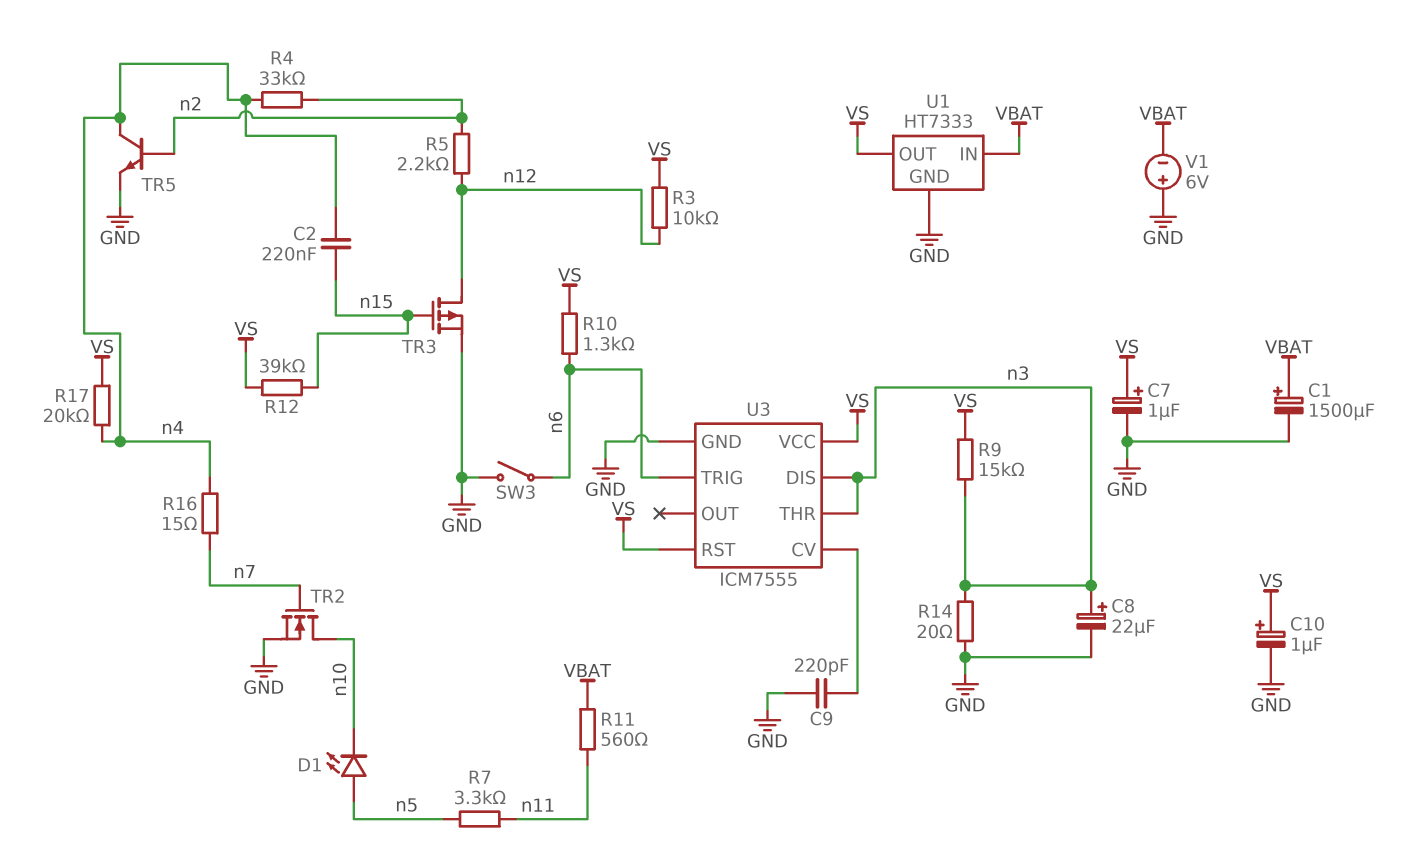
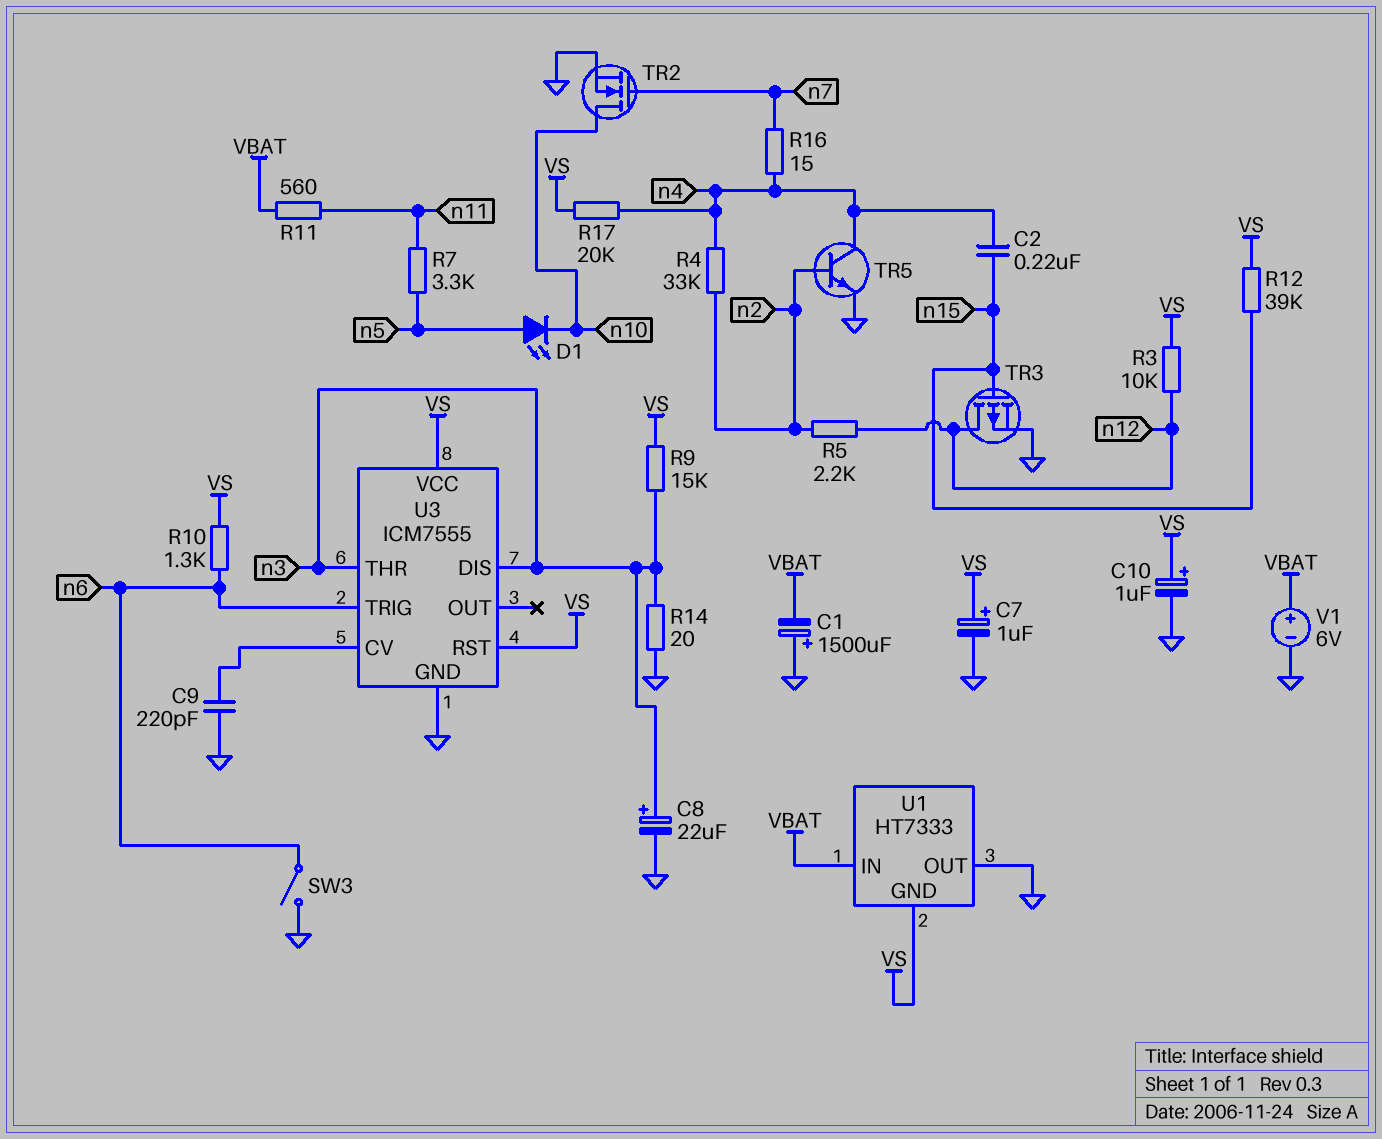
C1: 1500uF (plus VBAT, minus GND) -> 1500uF (plus GND, minus VBAT)
U1 pin GND: GND -> VS
U1 pin OUT: VS -> GND
V1: 6V (plus GND, minus VBAT) -> 6V (plus VBAT, minus GND)

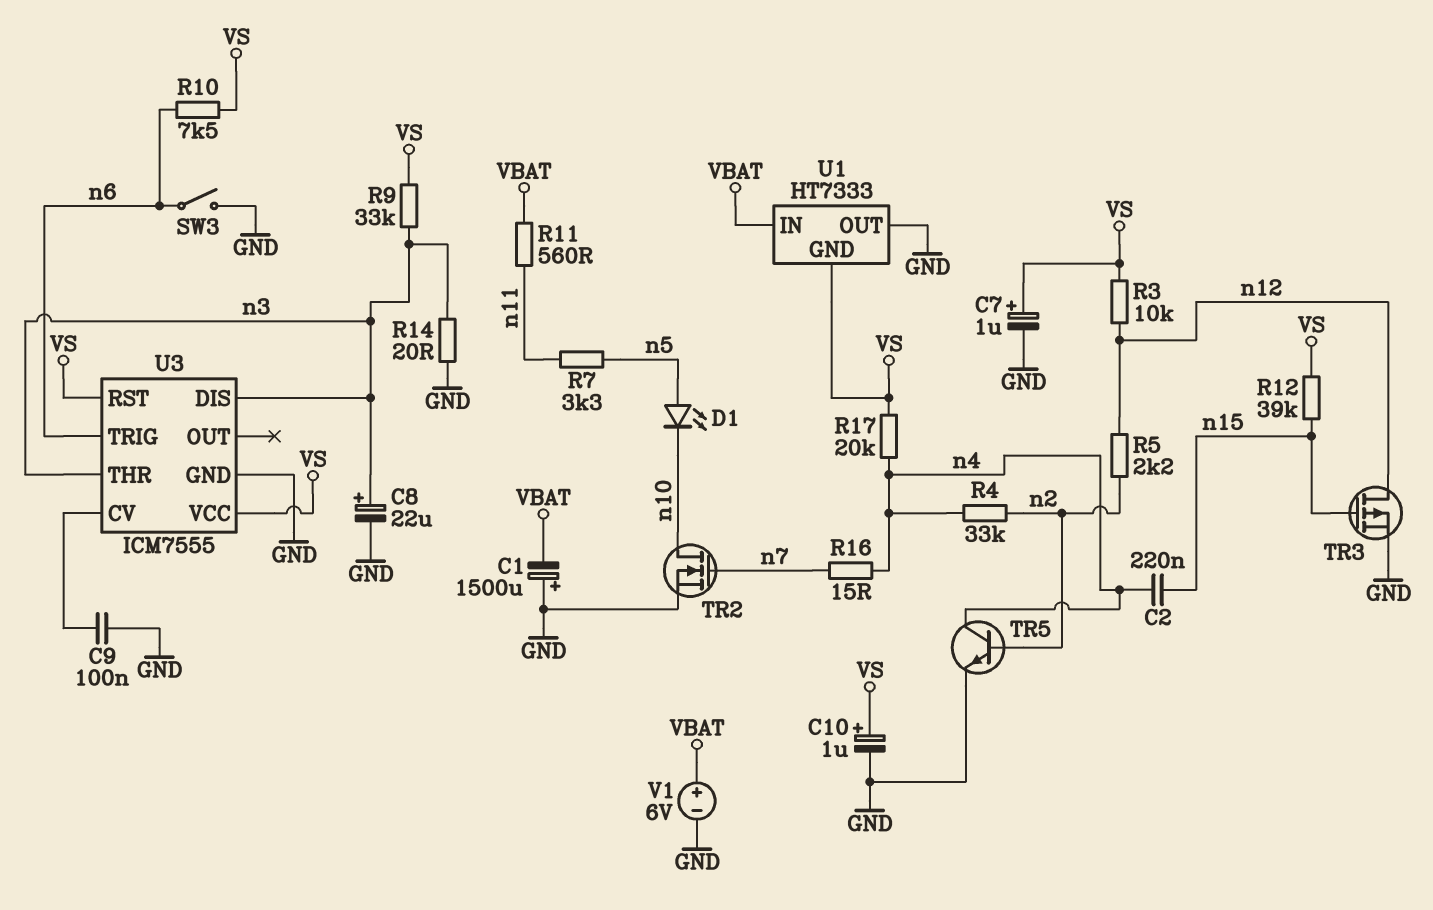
C9: 220pF (GND, U3/CV) -> 100nF (GND, U3/CV)
R9: 15k (VS, n3) -> 33k (VS, n3)
R10: 1.3k (VS, n6) -> 7.5k (VS, n6)

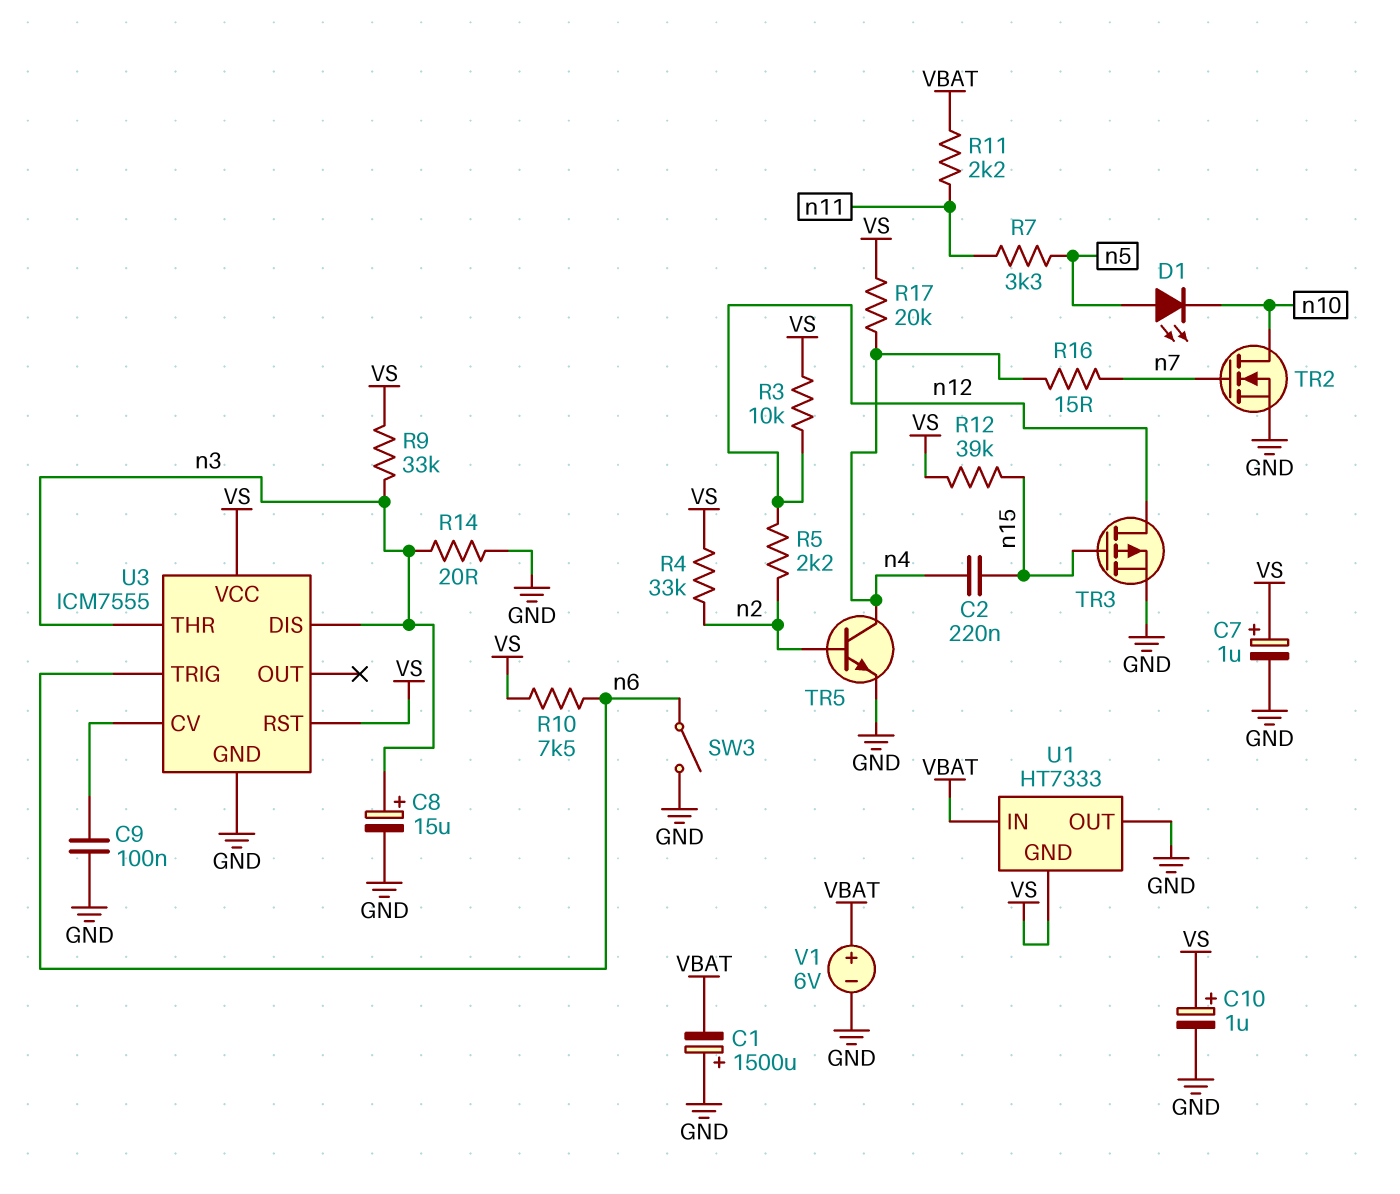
C8: 22uF (plus n3, minus GND) -> 15uF (plus n3, minus GND)
R4: 33k (n2, n4) -> 33k (VS, n2)
R11: 560 (VBAT, n11) -> 2.2k (VBAT, n11)

